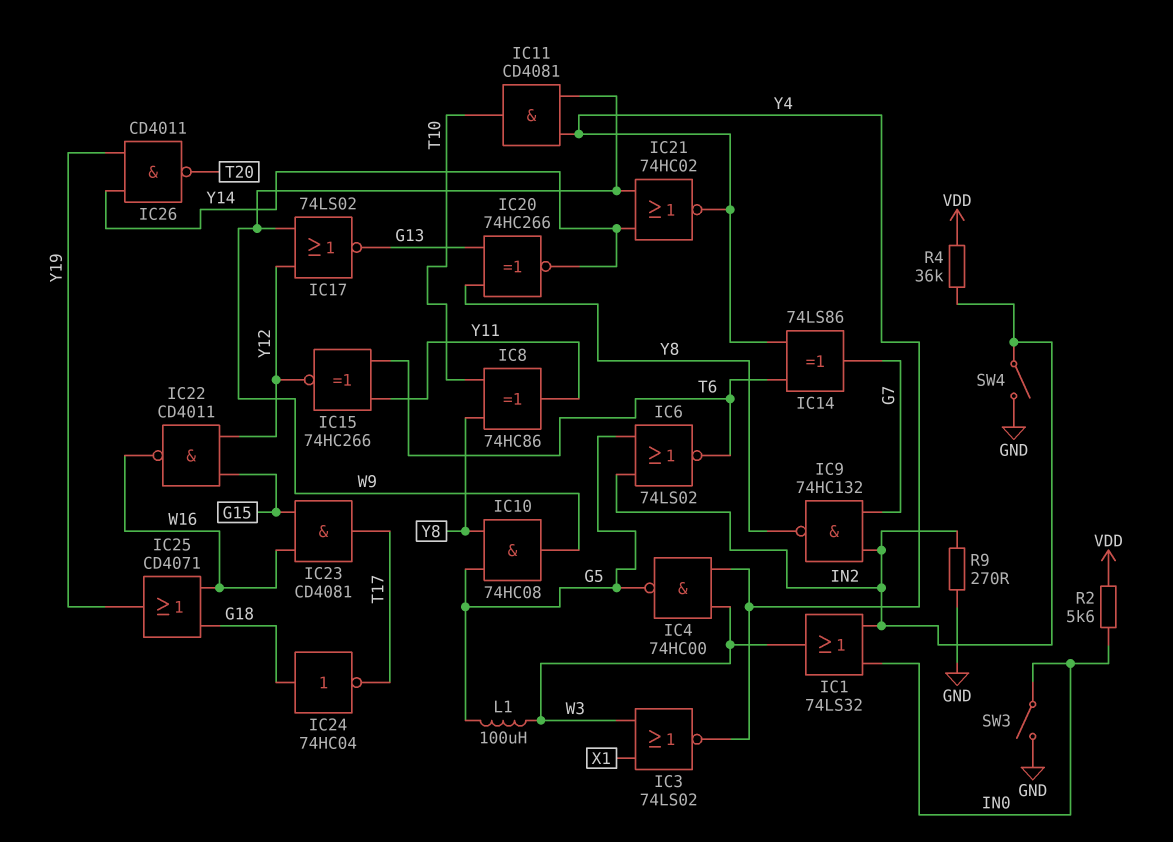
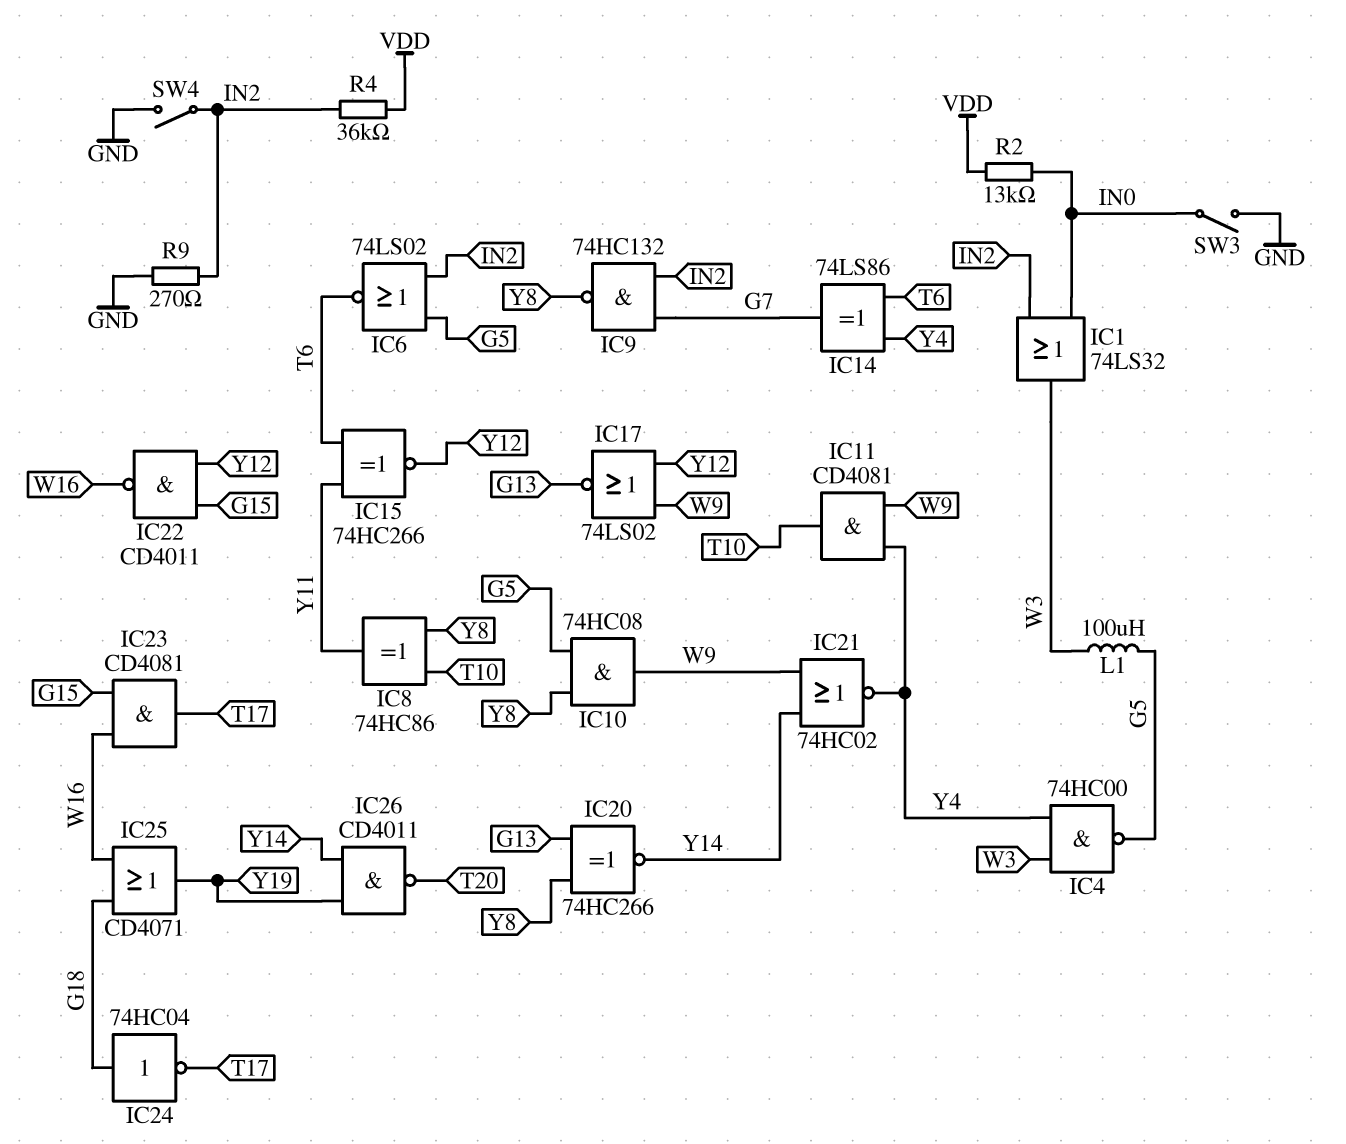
IC3: NOR 74LS02 (in W3, in X1, out Y4) -> none
R2: 5.6k (IN0, VDD) -> 13k (IN0, VDD)

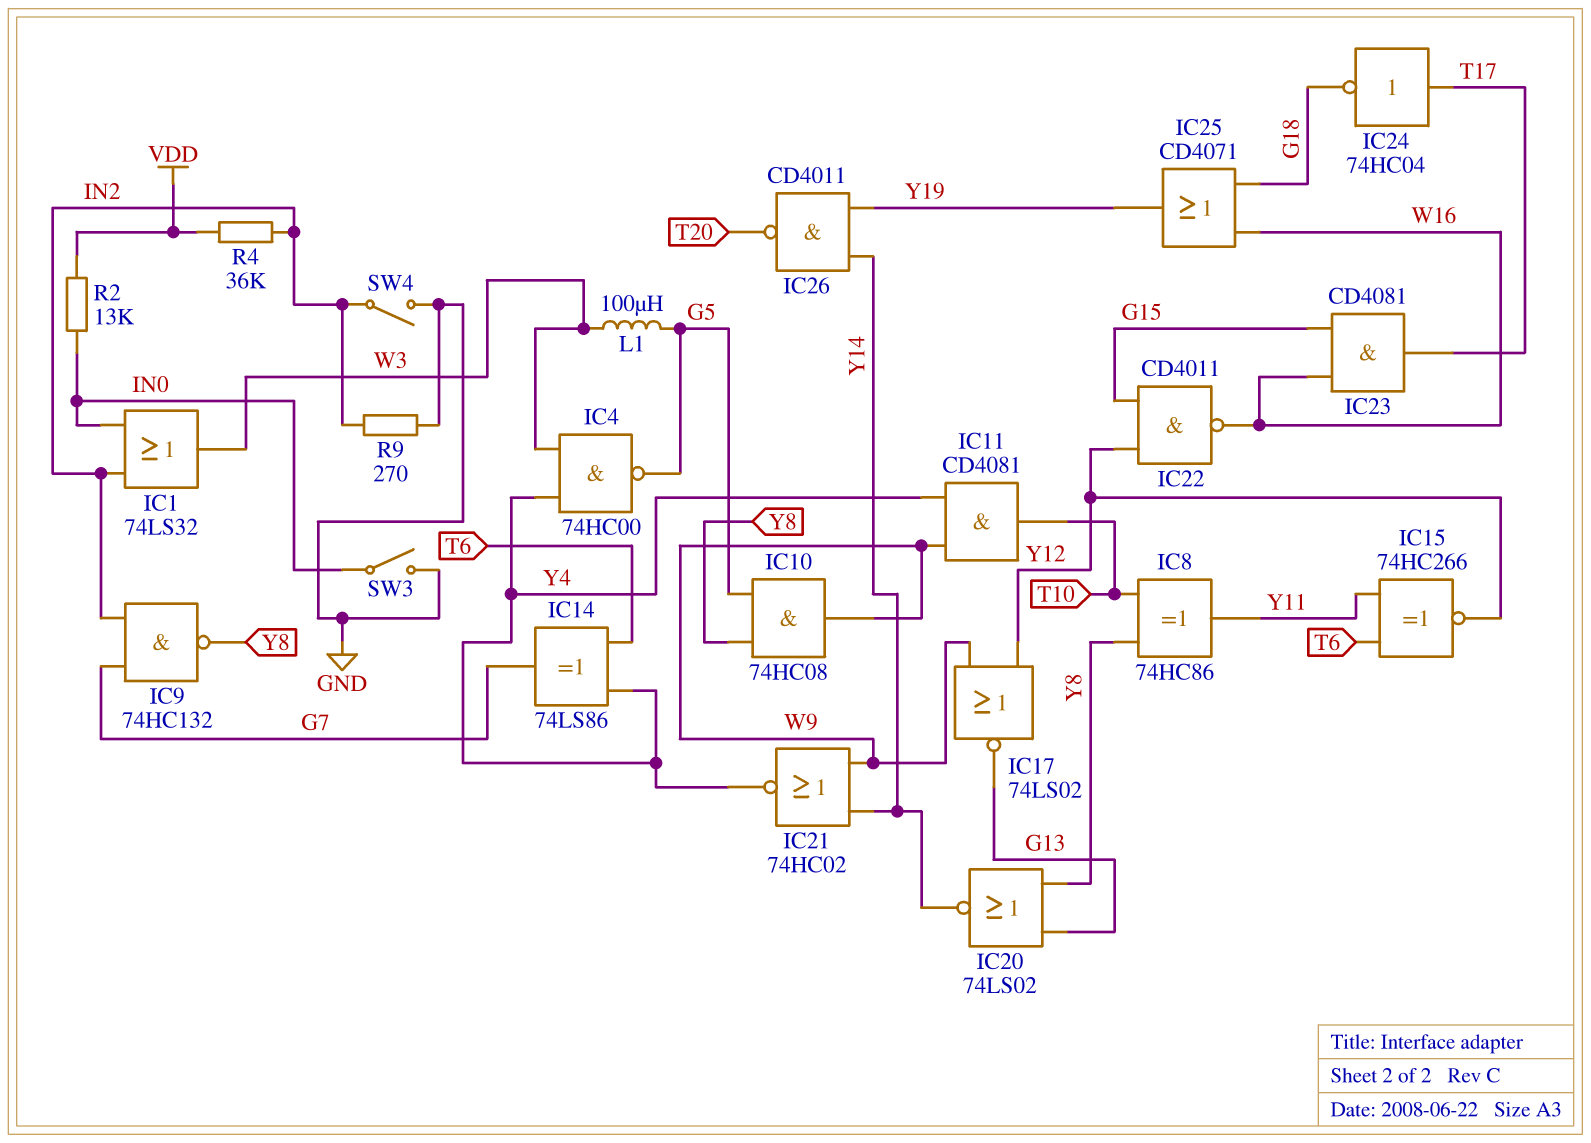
IC6: NOR 74LS02 (in G5, in IN2, out T6) -> none
IC20: XNOR 74HC266 (in G13, in Y8, out Y14) -> NOR 74LS02 (in G13, in Y8, out Y14)
IC24: NOT 74HC04 (in G18, out T17) -> NOT 74HC04 (in T17, out G18)

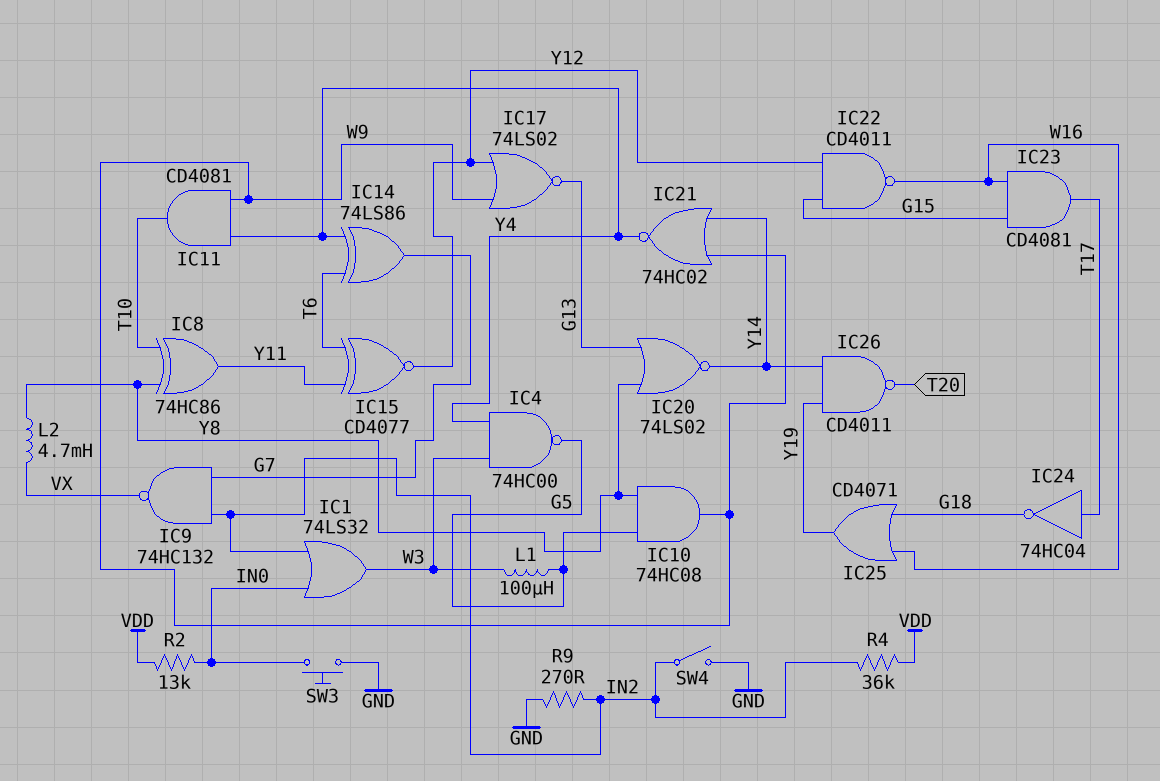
IC9: NAND 74HC132 (in G7, in IN2, out Y8) -> NAND 74HC132 (in G7, in IN2, out VX)
IC15: XNOR 74HC266 (in T6, in Y11, out Y12) -> XNOR CD4077 (in T6, in Y11, out Y12)
L2: none -> 4.7mH (VX, Y8)
SW3: switch (GND, IN0) -> button (GND, IN0)

